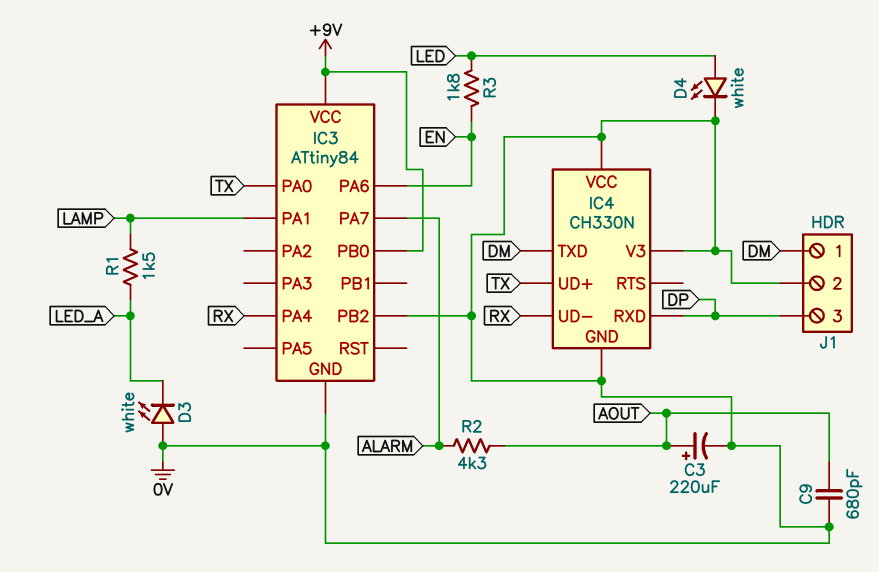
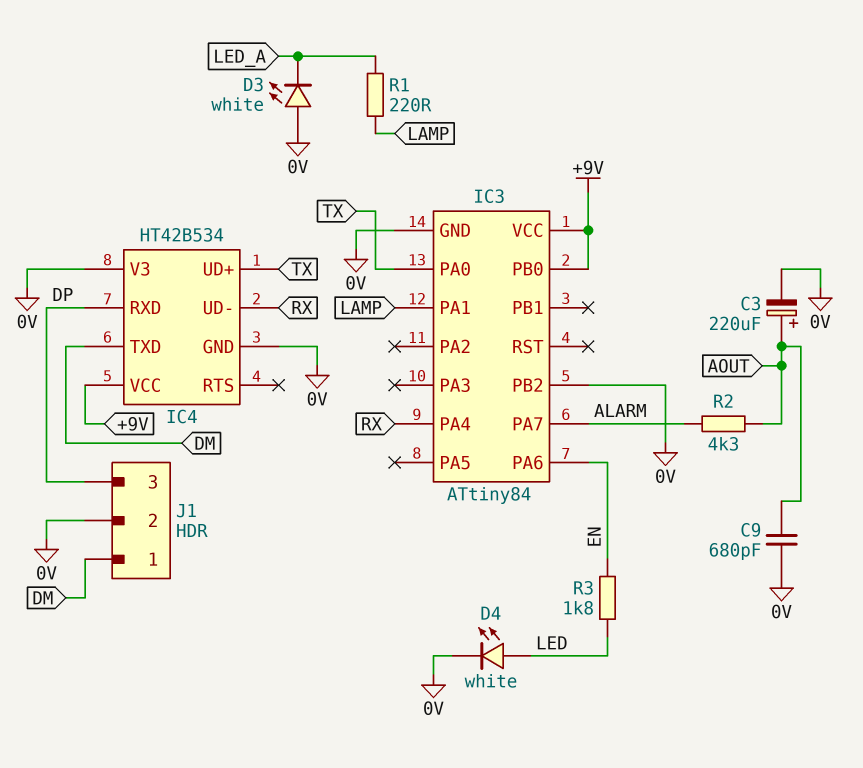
IC4: CH330N -> HT42B534
IC4 pin VCC: 0V -> +9V
R1: 1.5k (LAMP, LED_A) -> 220 (LAMP, LED_A)

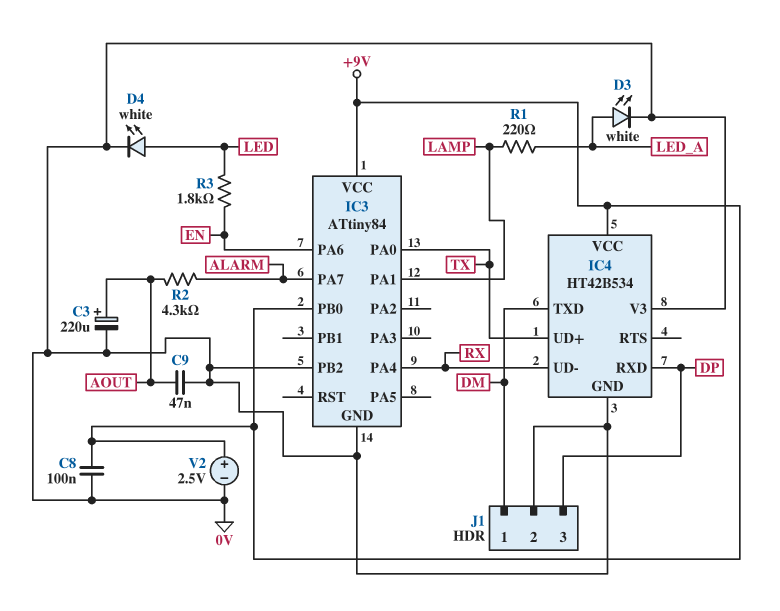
C8: none -> 100nF (+9V, 0V)
C9: 680pF (0V, AOUT) -> 47nF (0V, AOUT)
D3: LED white (A 0V, K LED_A) -> LED white (A LED_A, K 0V)
V2: none -> 2.5V (plus +9V, minus 0V)

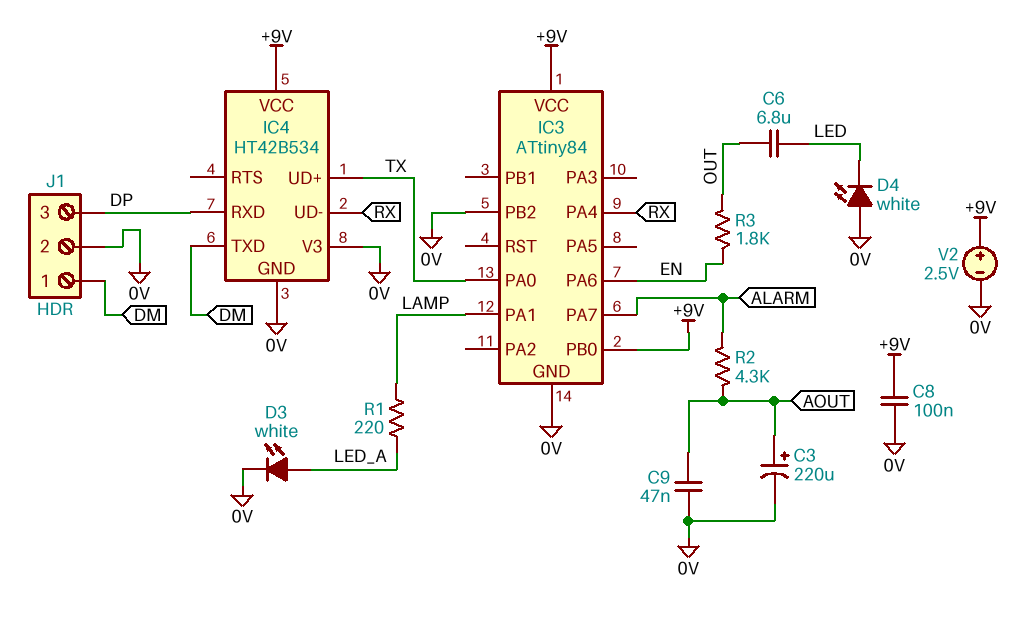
C6: none -> 6.8uF (LED, OUT)
D4: LED white (A LED, K 0V) -> LED white (A 0V, K LED)
R3: 1.8k (EN, LED) -> 1.8k (EN, OUT)

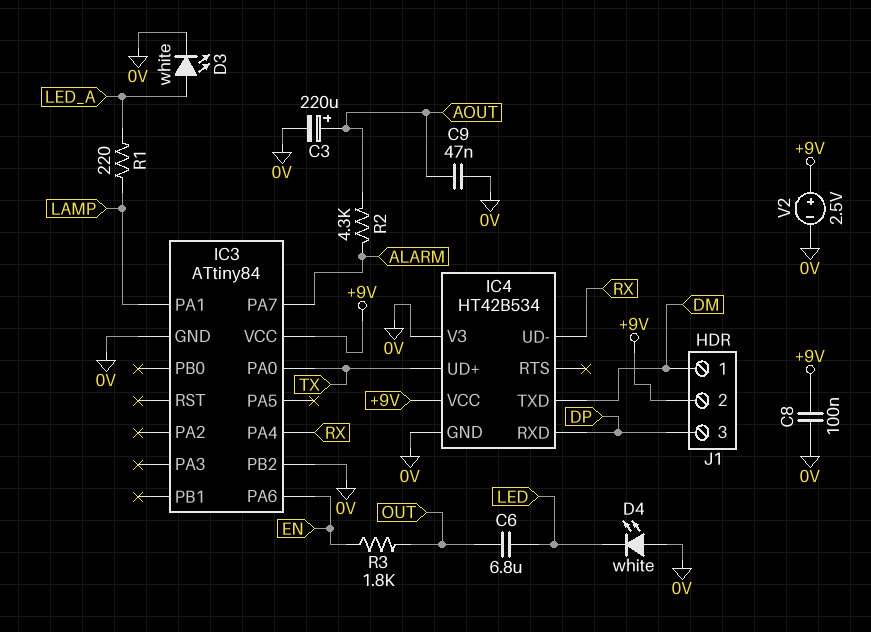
IC3 pin PB0: +9V -> none
J1 pin 2: 0V -> +9V

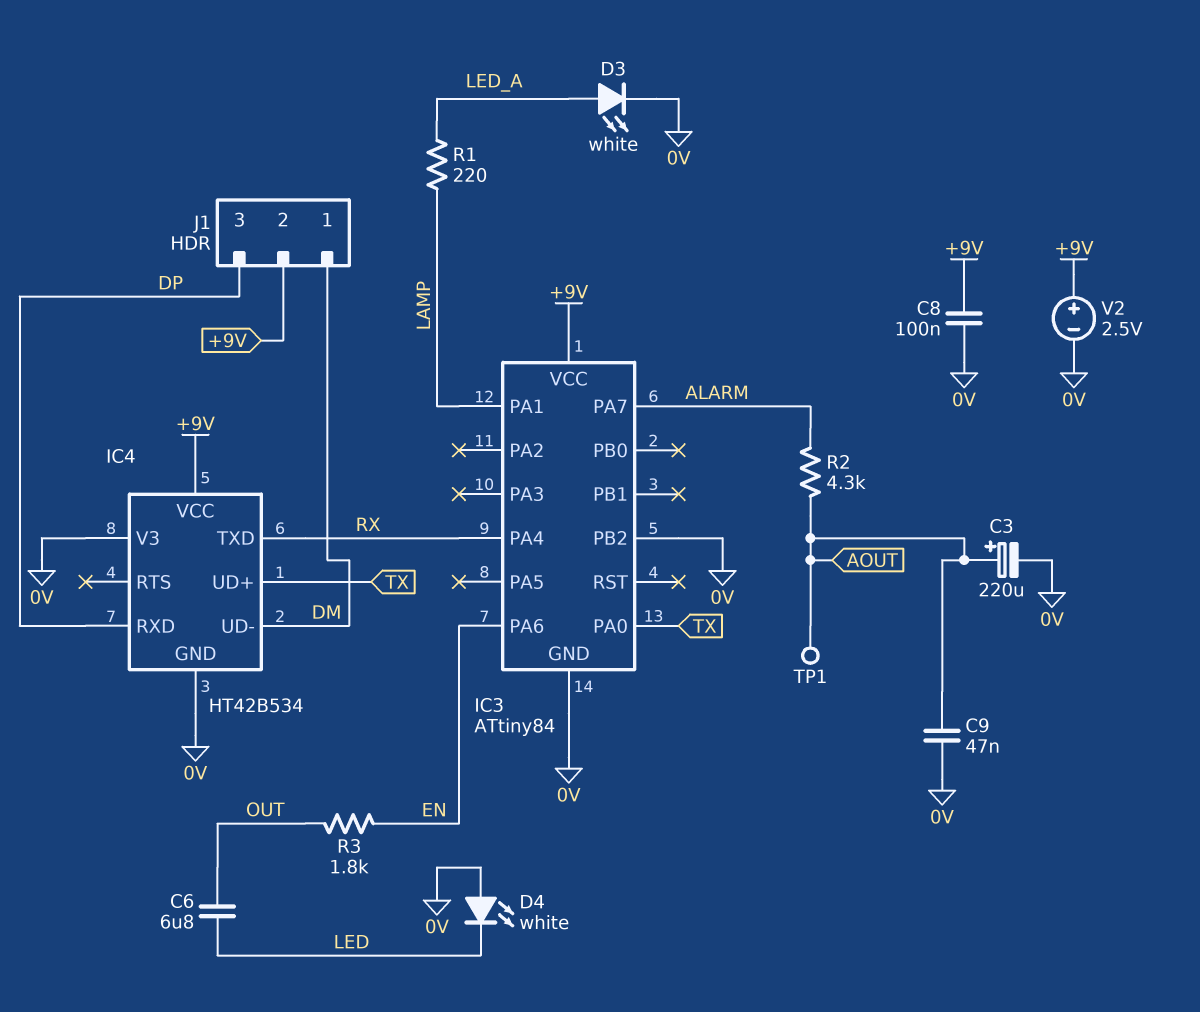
IC4 pin TXD: DM -> RX
IC4 pin UD-: RX -> DM
TP1: none -> test point (AOUT)

